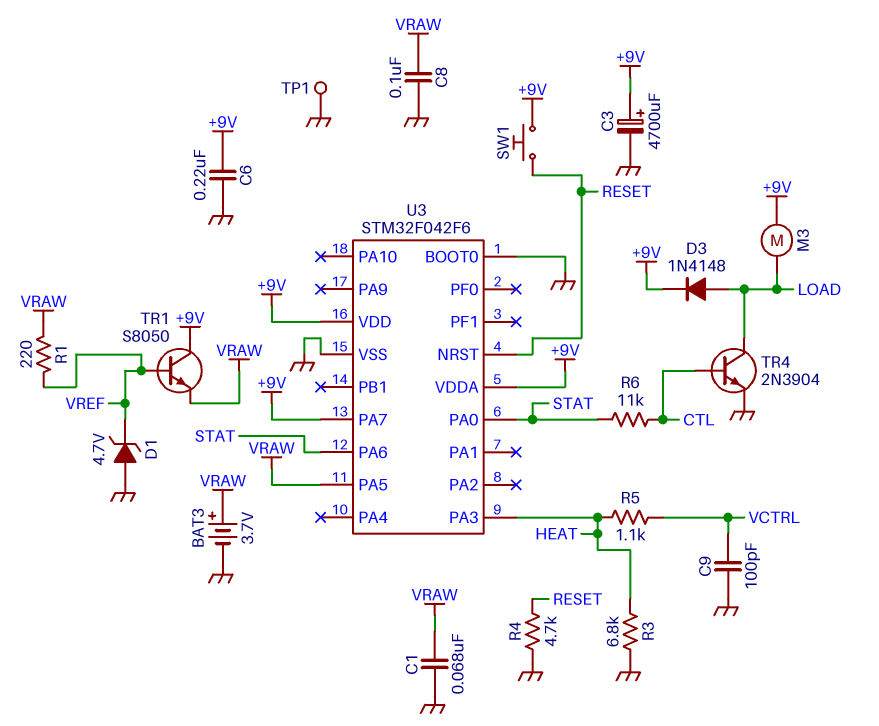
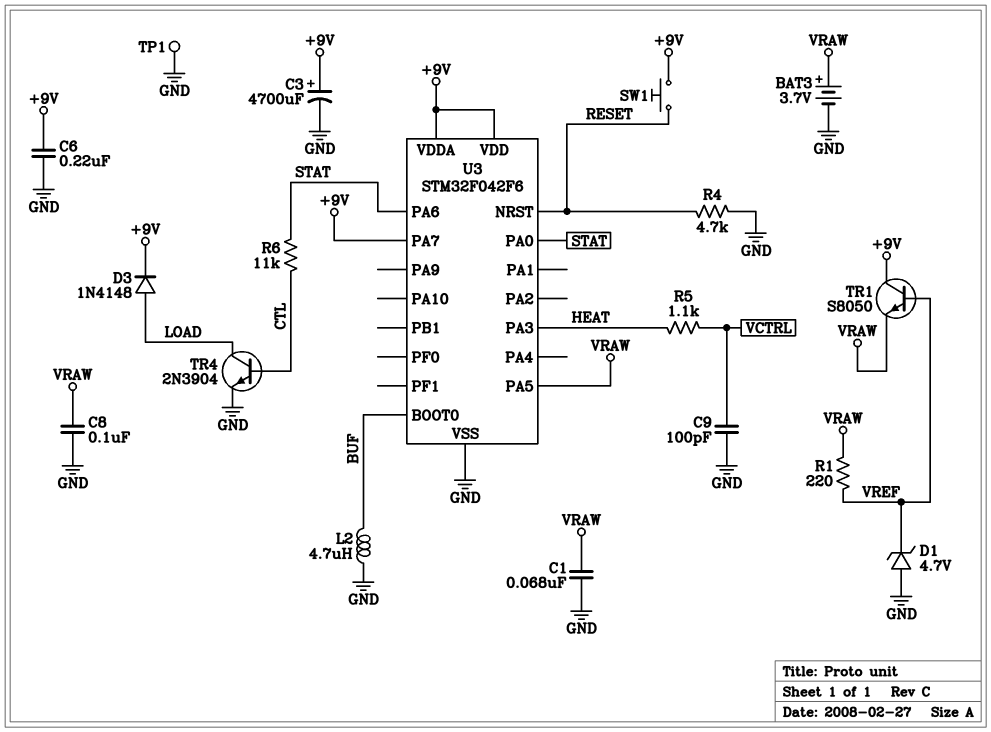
L2: none -> 4.7uH (BUF, GND)
M3: motor (+9V, LOAD) -> none
R3: 6.8k (GND, HEAT) -> none
U3 pin BOOT0: GND -> BUF

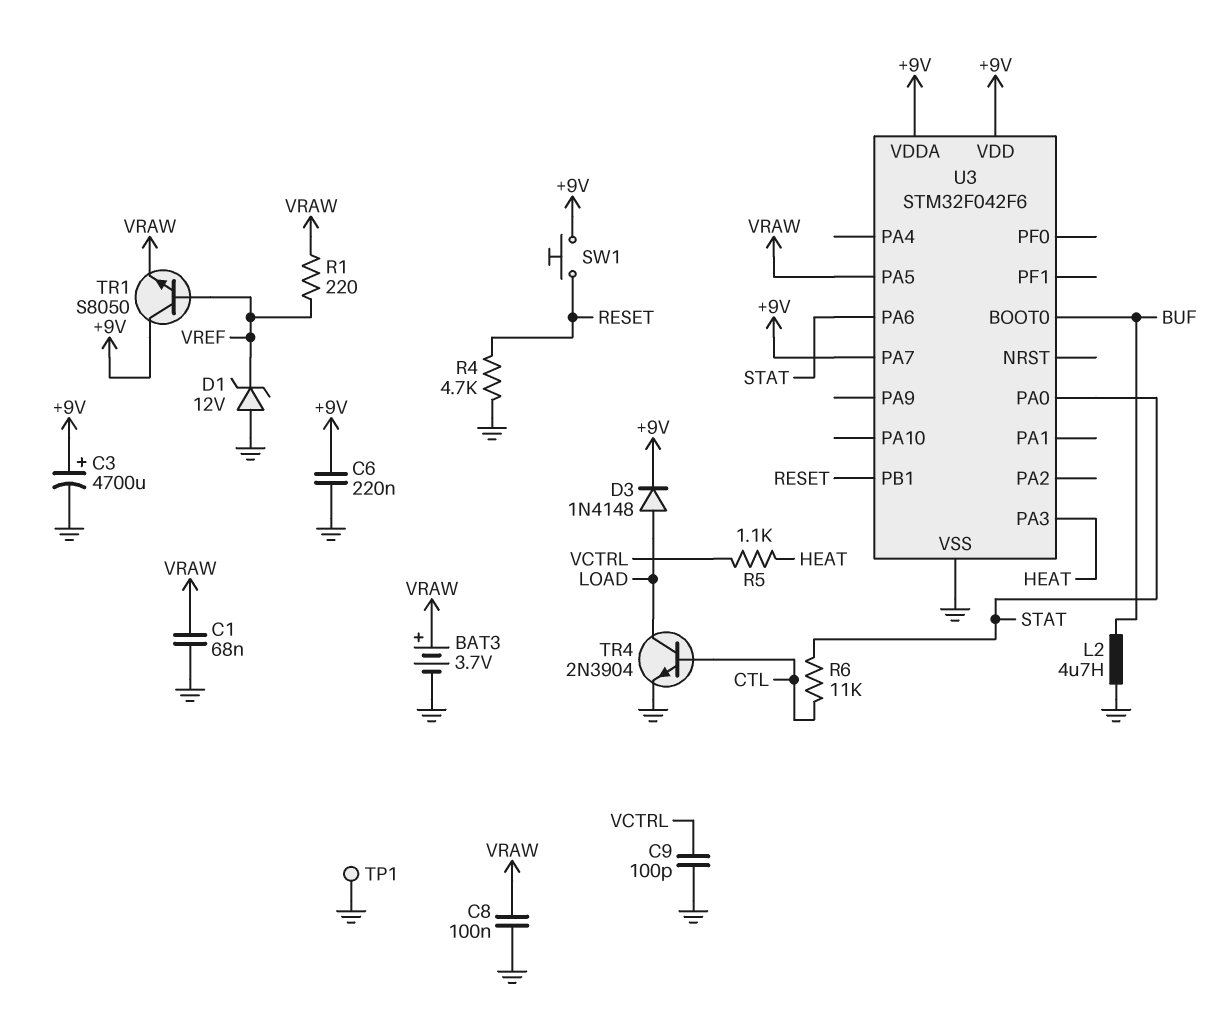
D1: zener 4.7V (A GND, K VREF) -> zener 12V (A GND, K VREF)
U3 pin NRST: RESET -> none
U3 pin PB1: none -> RESET

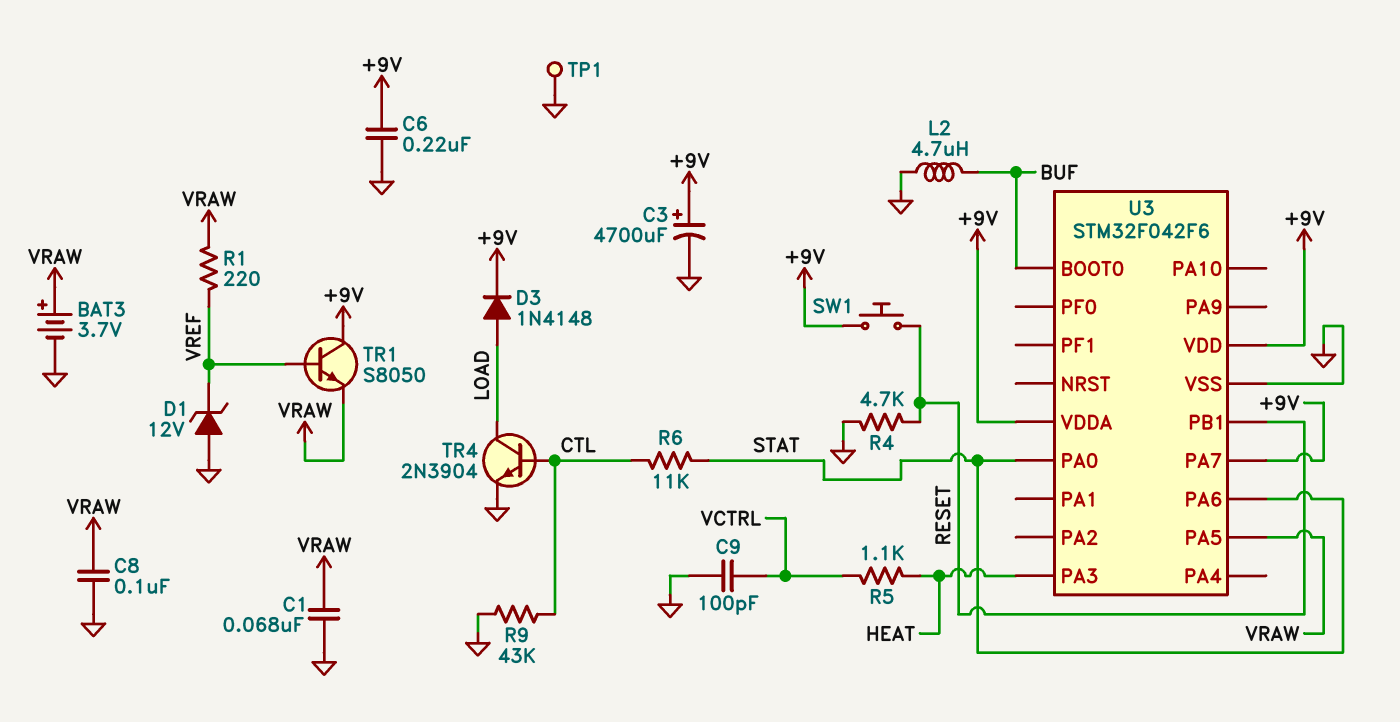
R9: none -> 43k (CTL, GND)

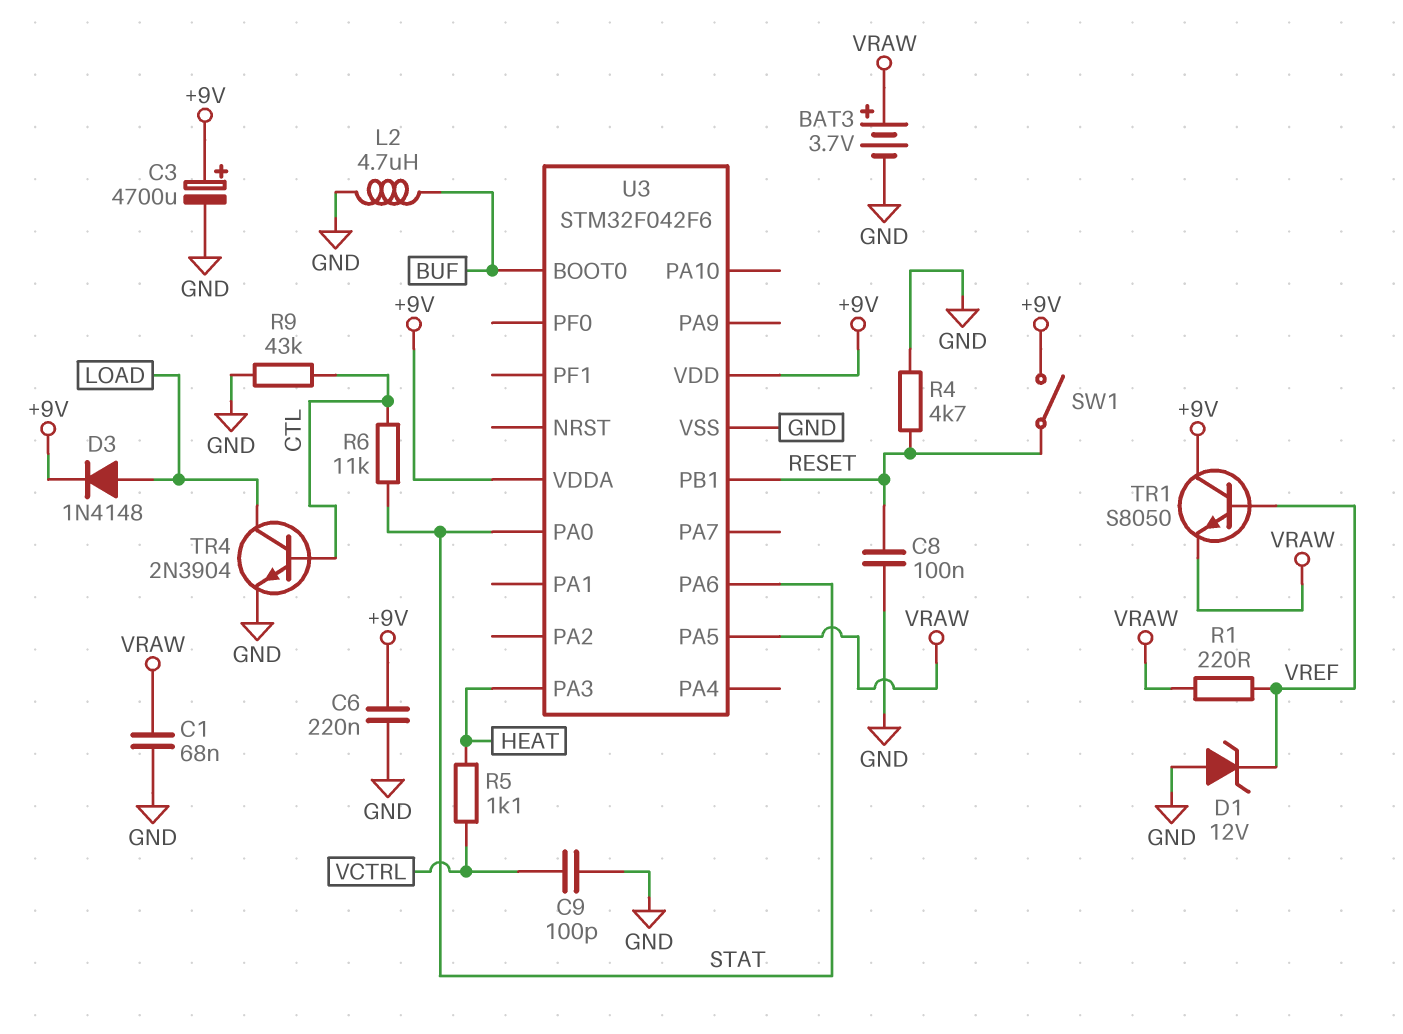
C8: 100nF (GND, VRAW) -> 100nF (GND, RESET)
SW1: button (+9V, RESET) -> switch (+9V, RESET)
TP1: test point (GND) -> none
U3 pin PA7: +9V -> none

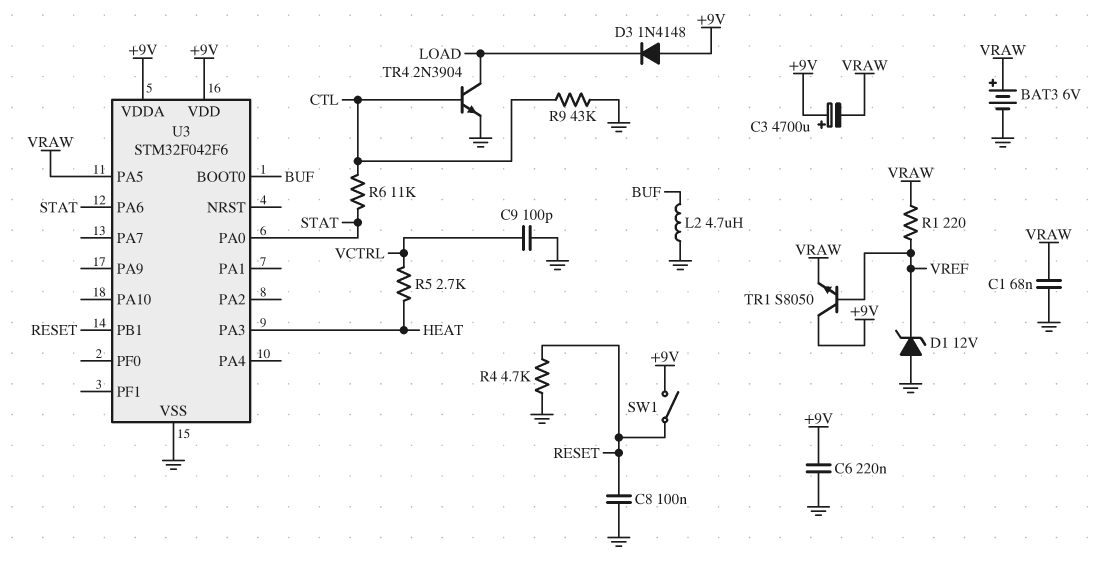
BAT3: 3.7V (plus VRAW, minus GND) -> 6V (plus VRAW, minus GND)
C3: 4700uF (plus +9V, minus GND) -> 4700uF (plus +9V, minus VRAW)
D3: diode 1N4148 (A LOAD, K +9V) -> diode 1N4148 (A +9V, K LOAD)
R5: 1.1k (HEAT, VCTRL) -> 2.7k (HEAT, VCTRL)

